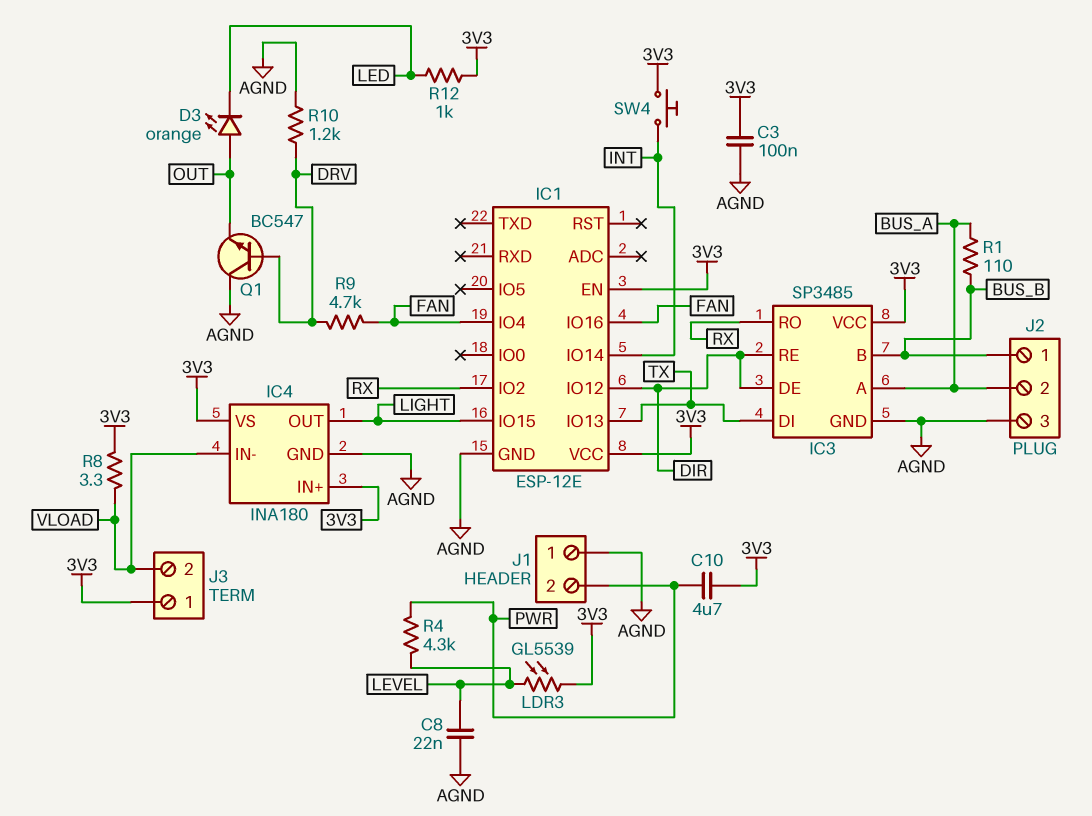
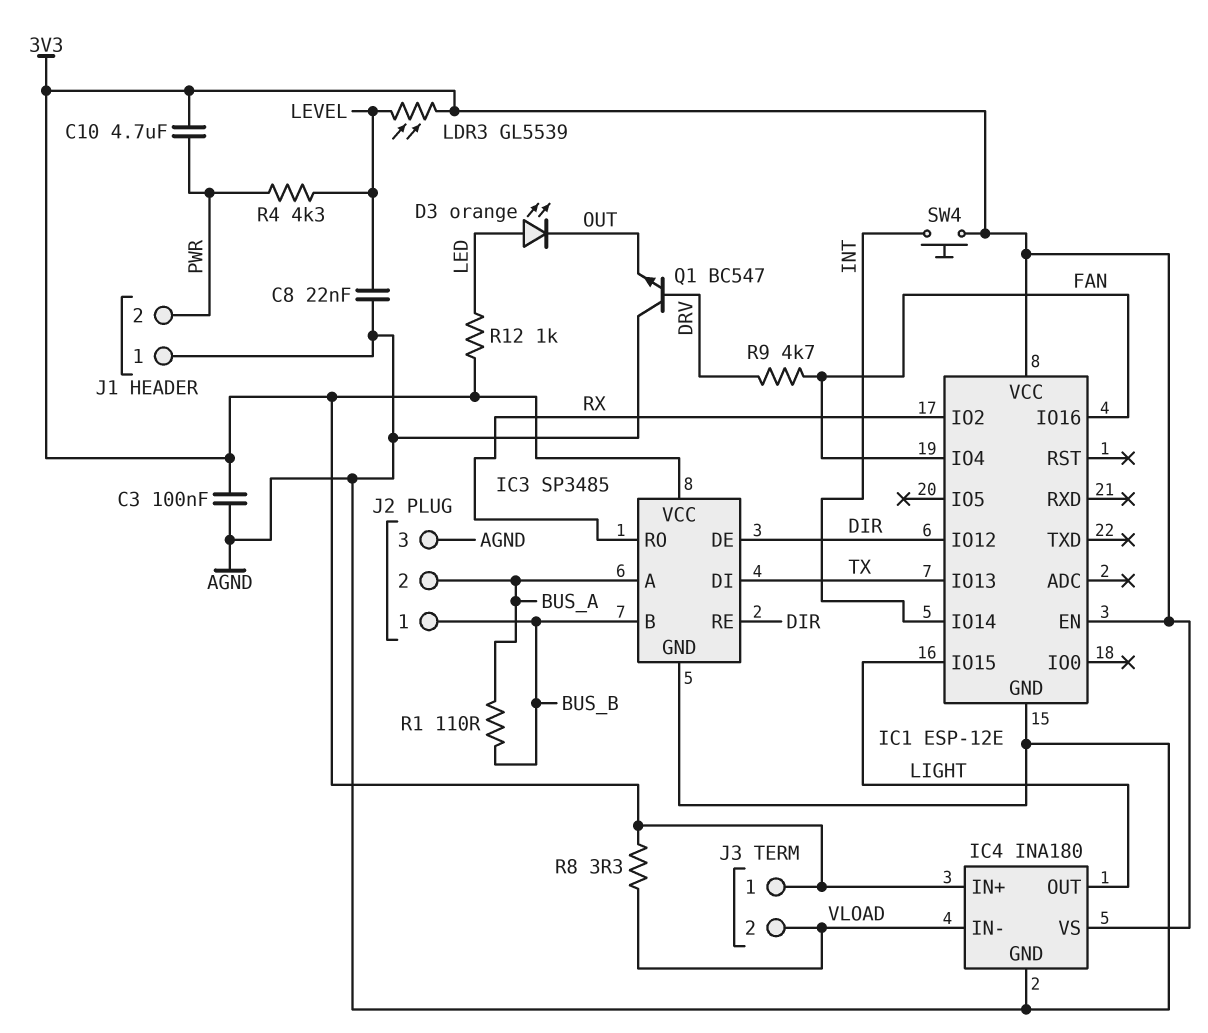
D3: LED orange (A OUT, K LED) -> LED orange (A LED, K OUT)
R10: 1.2k (AGND, DRV) -> none

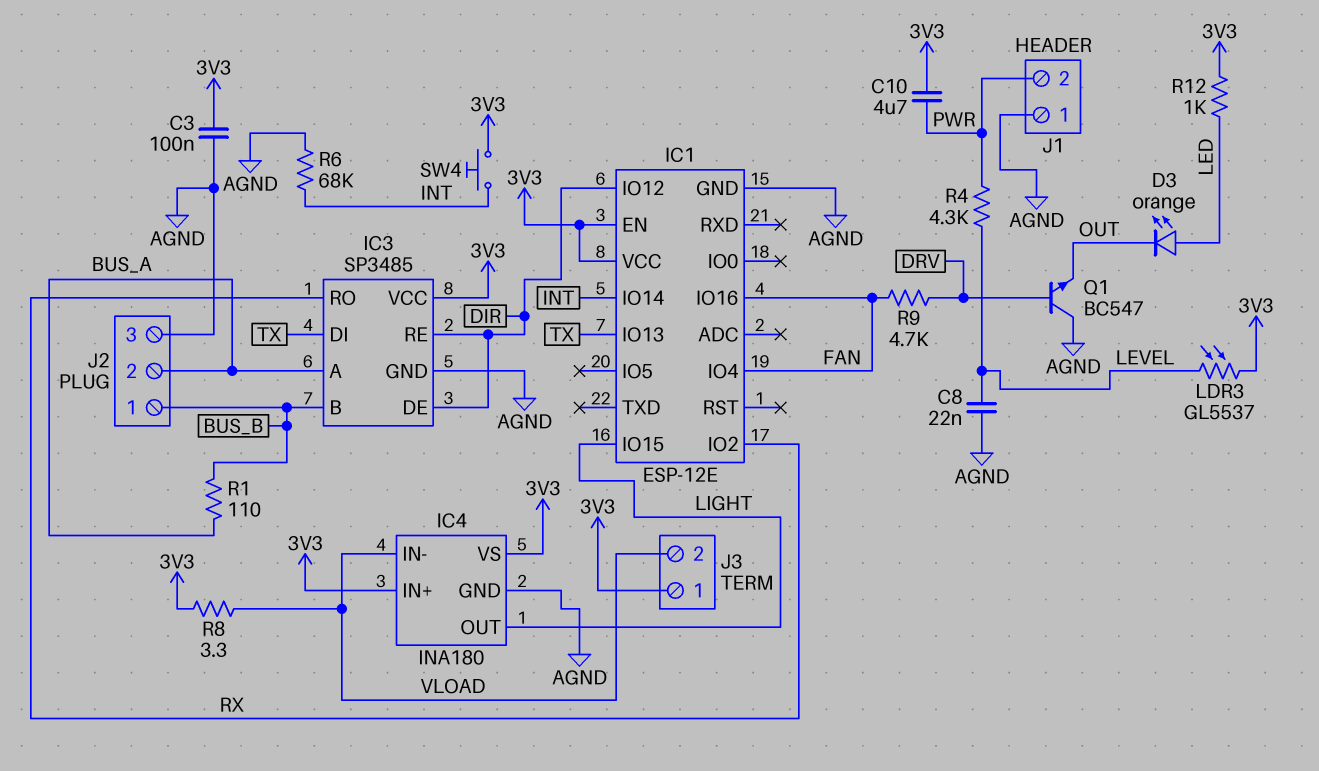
LDR3: GL5539 (3V3, LEVEL) -> GL5537 (3V3, LEVEL)
R6: none -> 68k (AGND, INT)

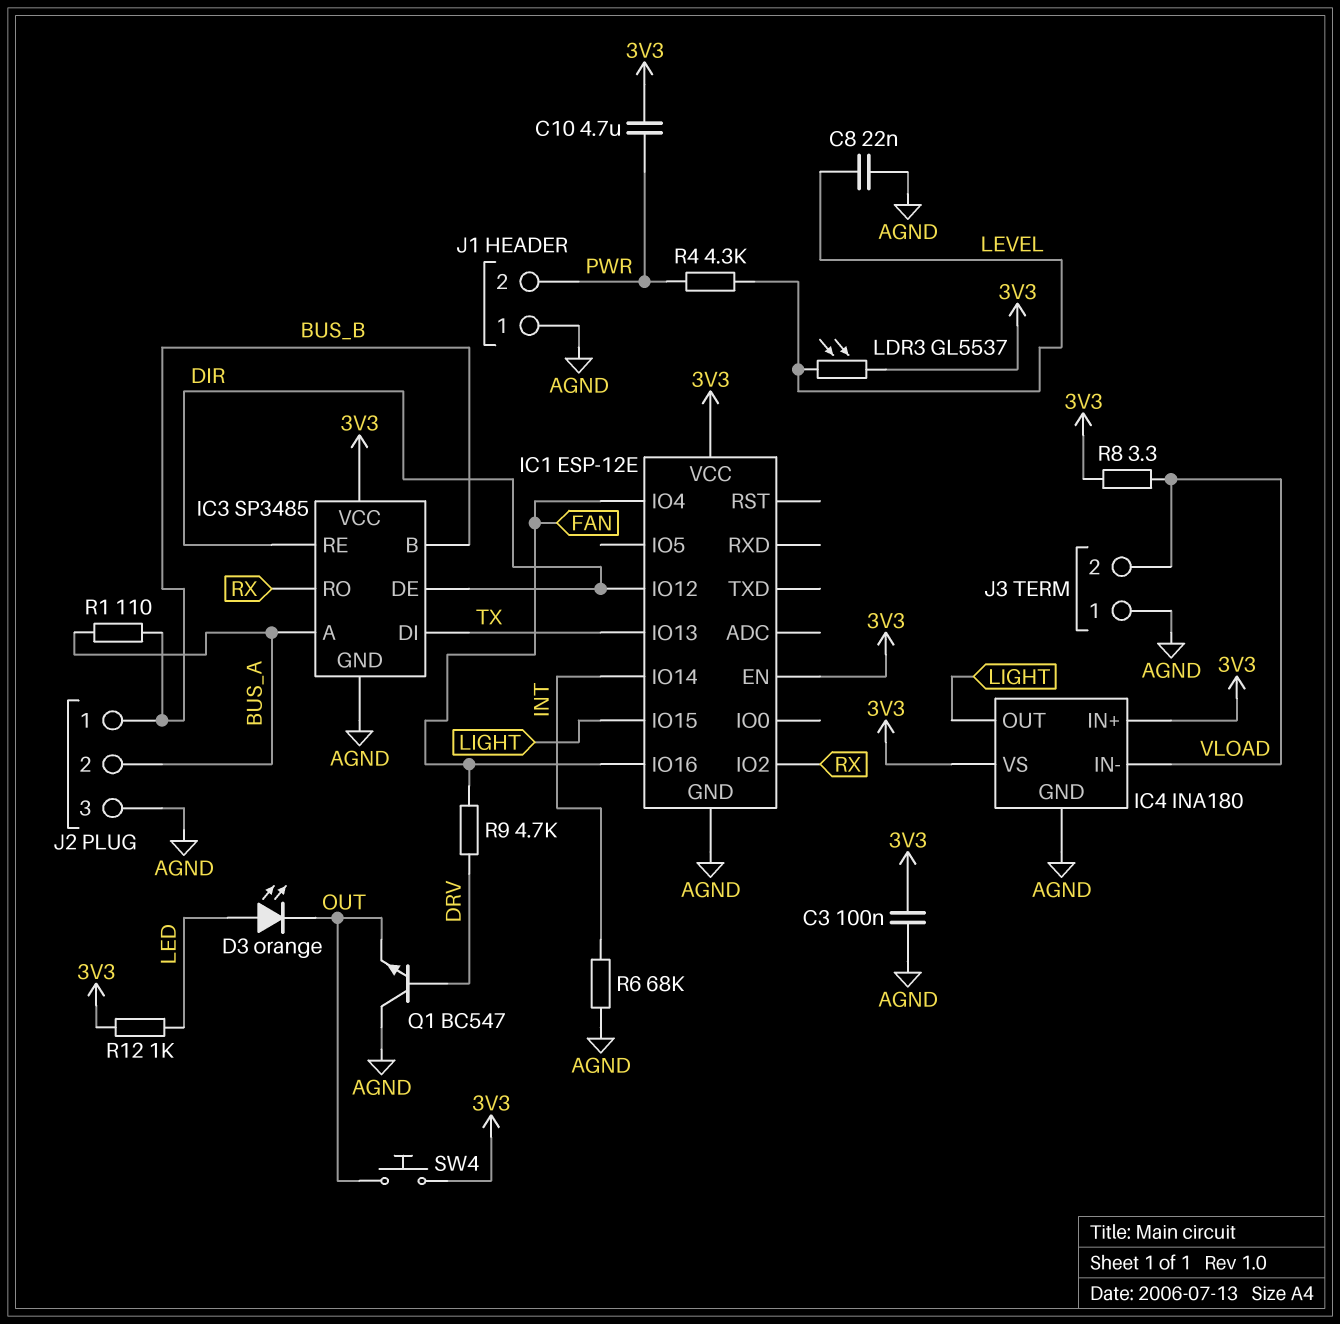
J3 pin 1: 3V3 -> AGND
SW4: button (3V3, INT) -> button (3V3, OUT)

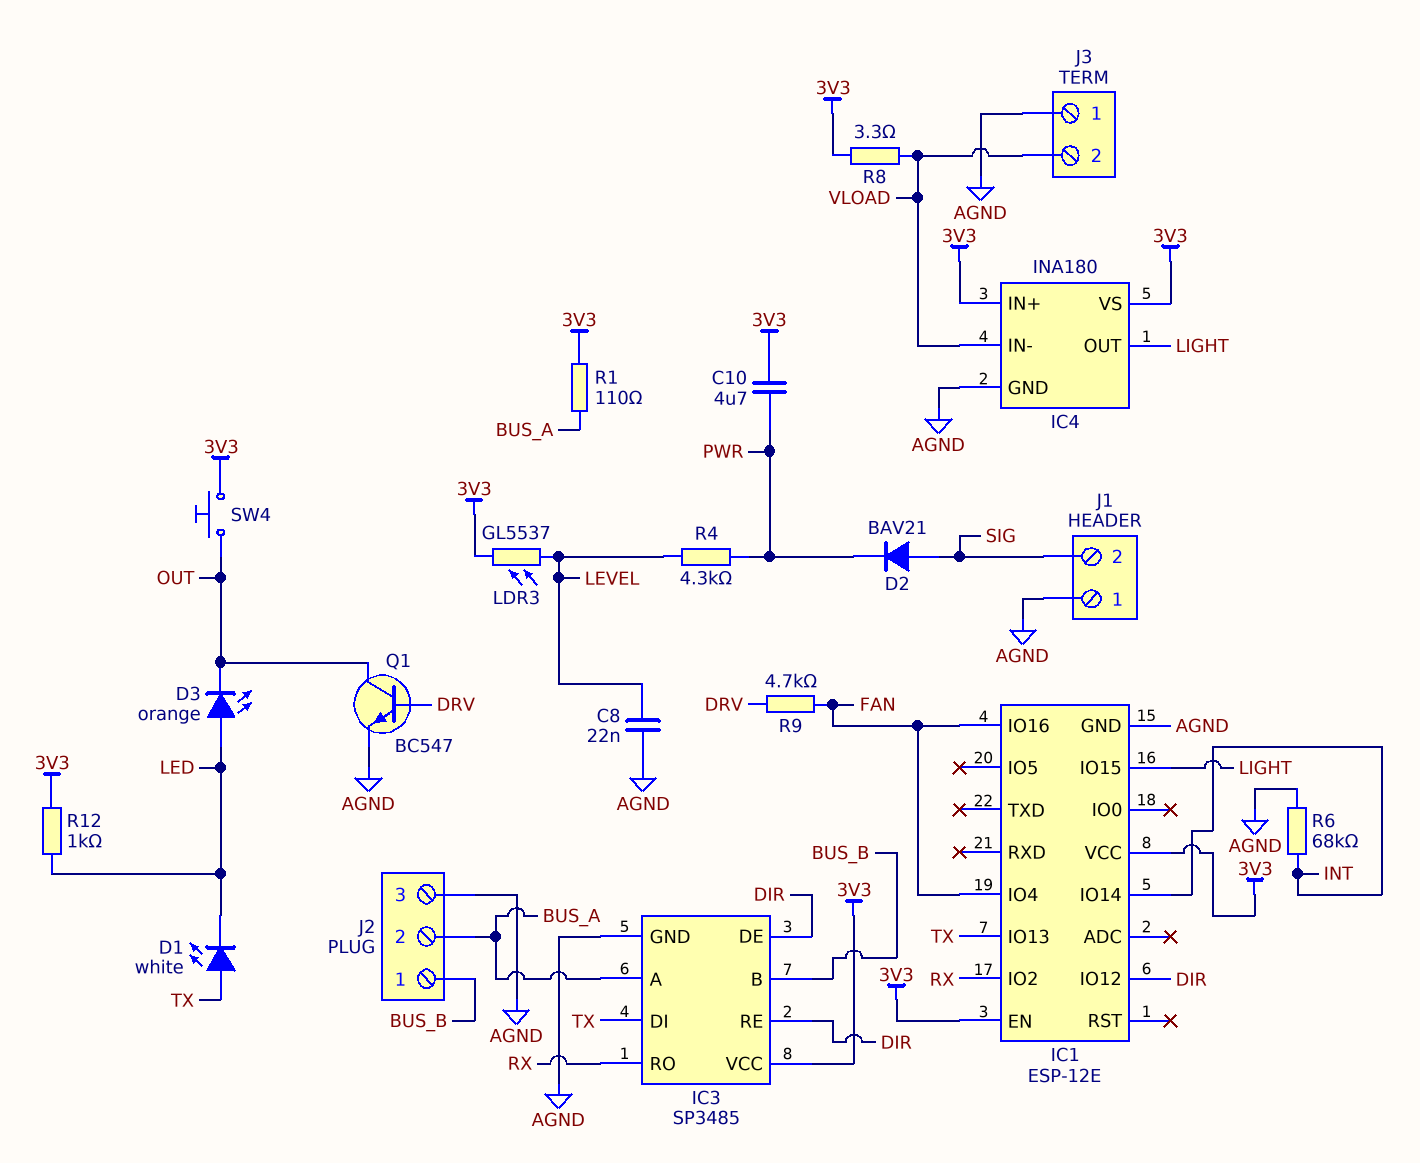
C3: 100nF (3V3, AGND) -> none
D1: none -> LED white (A TX, K LED)
D2: none -> diode BAV21 (A SIG, K PWR)
J1 pin 2: PWR -> SIG
Q1: NPN BC547 (B DRV, C AGND, E OUT) -> NPN BC547 (B DRV, C OUT, E AGND)
R1: 110 (BUS_A, BUS_B) -> 110 (3V3, BUS_A)

